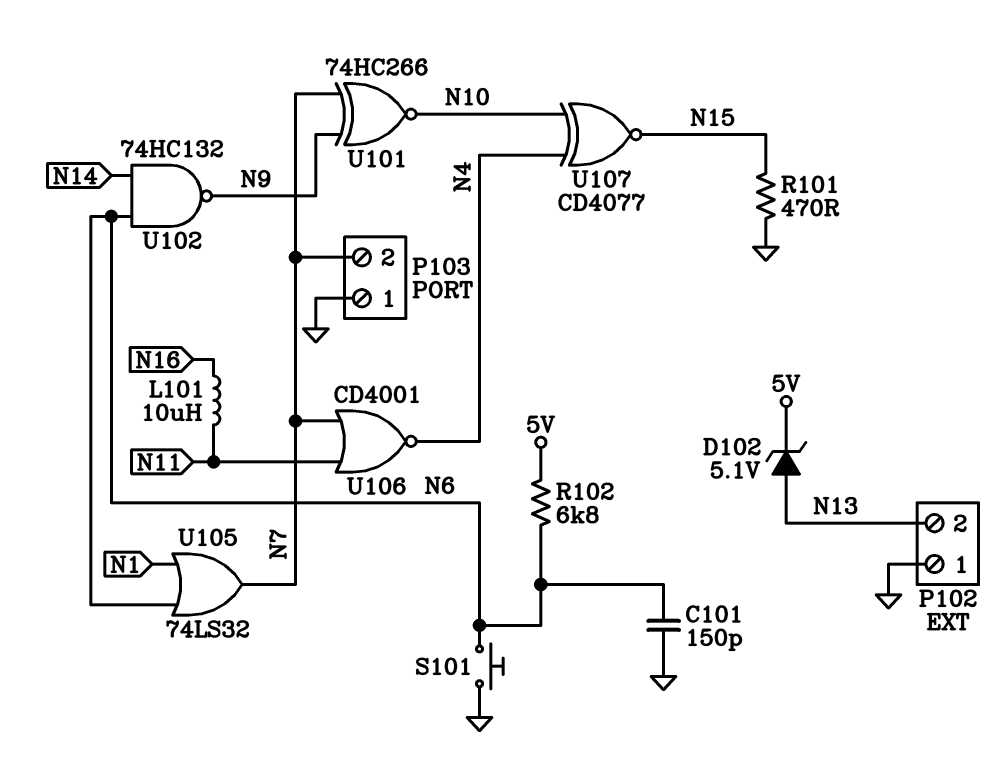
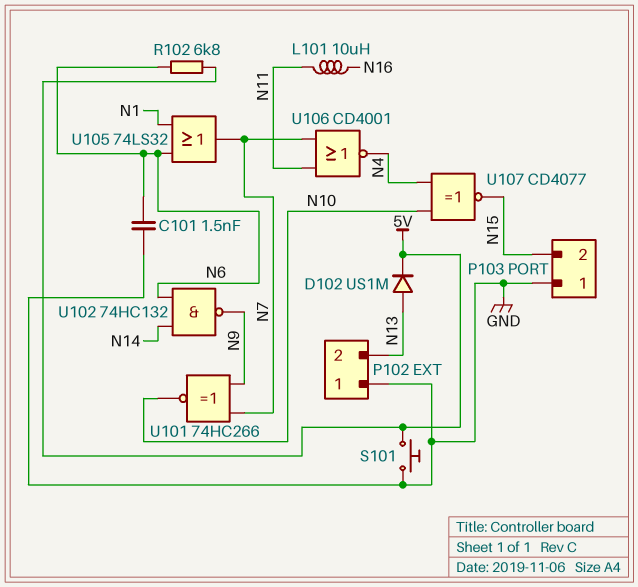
C101: 150pF (GND, N6) -> 1.5nF (GND, N6)
D102: zener 5.1V (A N13, K 5V) -> diode US1M (A N13, K 5V)
P103 pin 2: N7 -> N15
R101: 470 (GND, N15) -> none
S101: button (GND, N6) -> button (5V, GND)

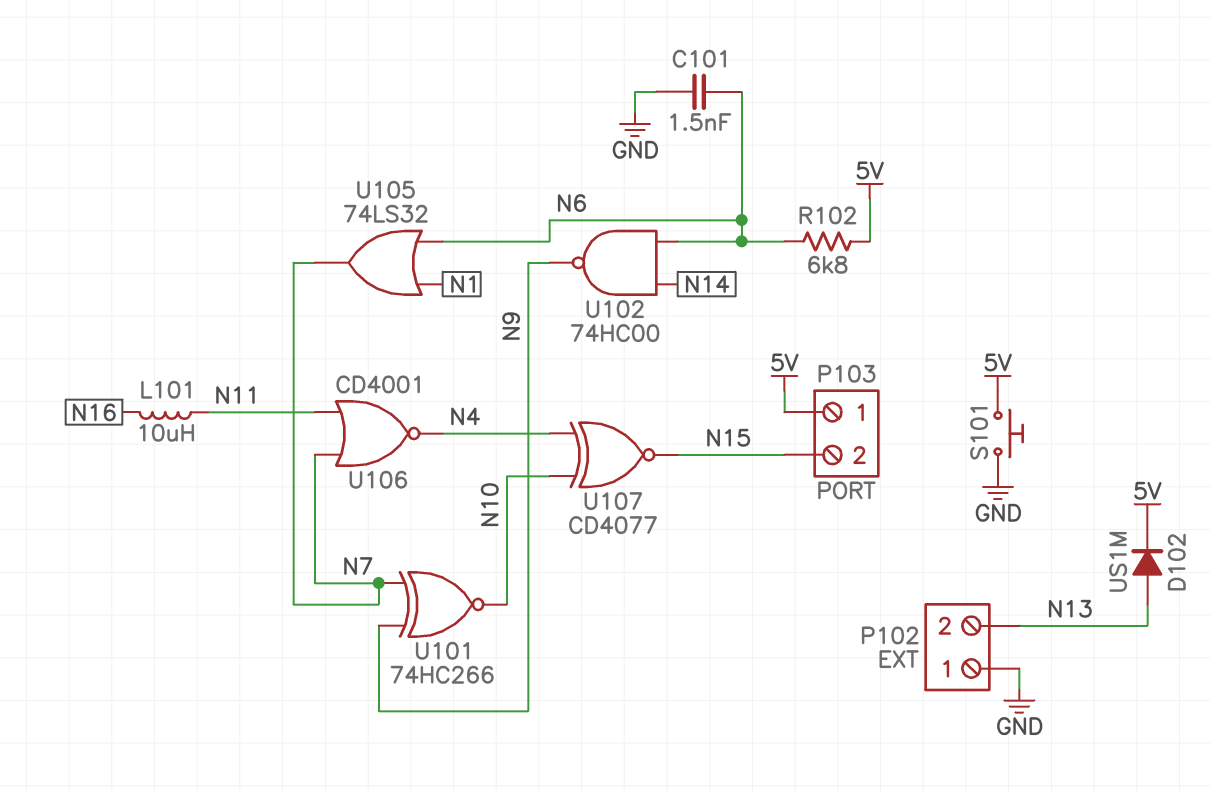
P103 pin 1: GND -> 5V
U102: NAND 74HC132 (in N6, in N14, out N9) -> NAND 74HC00 (in N6, in N14, out N9)

